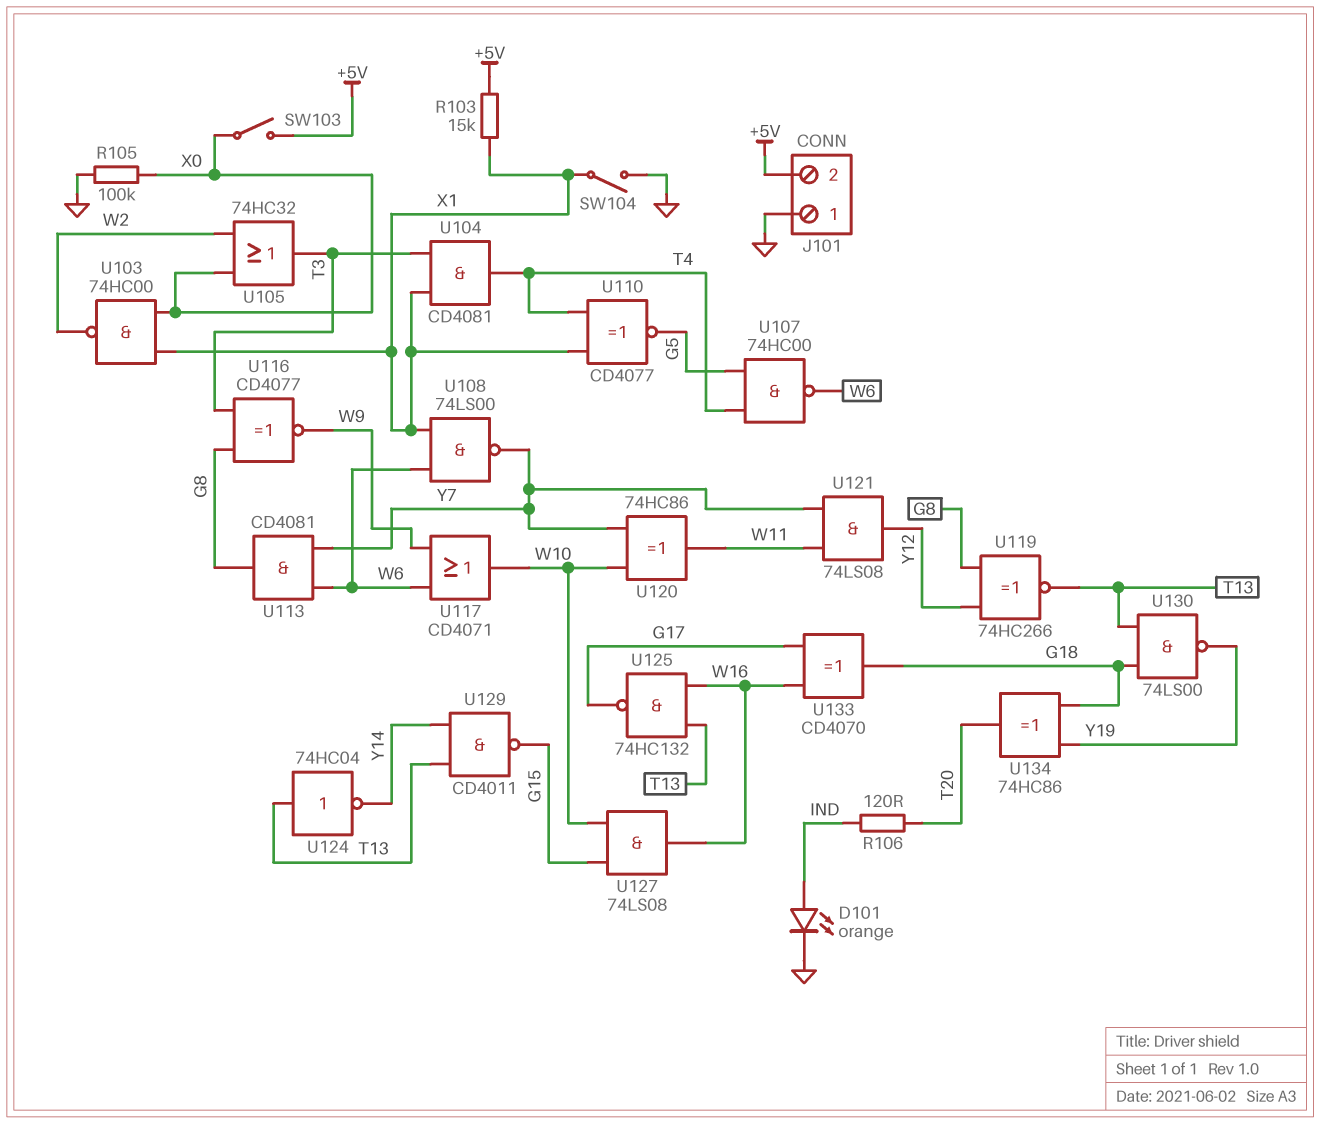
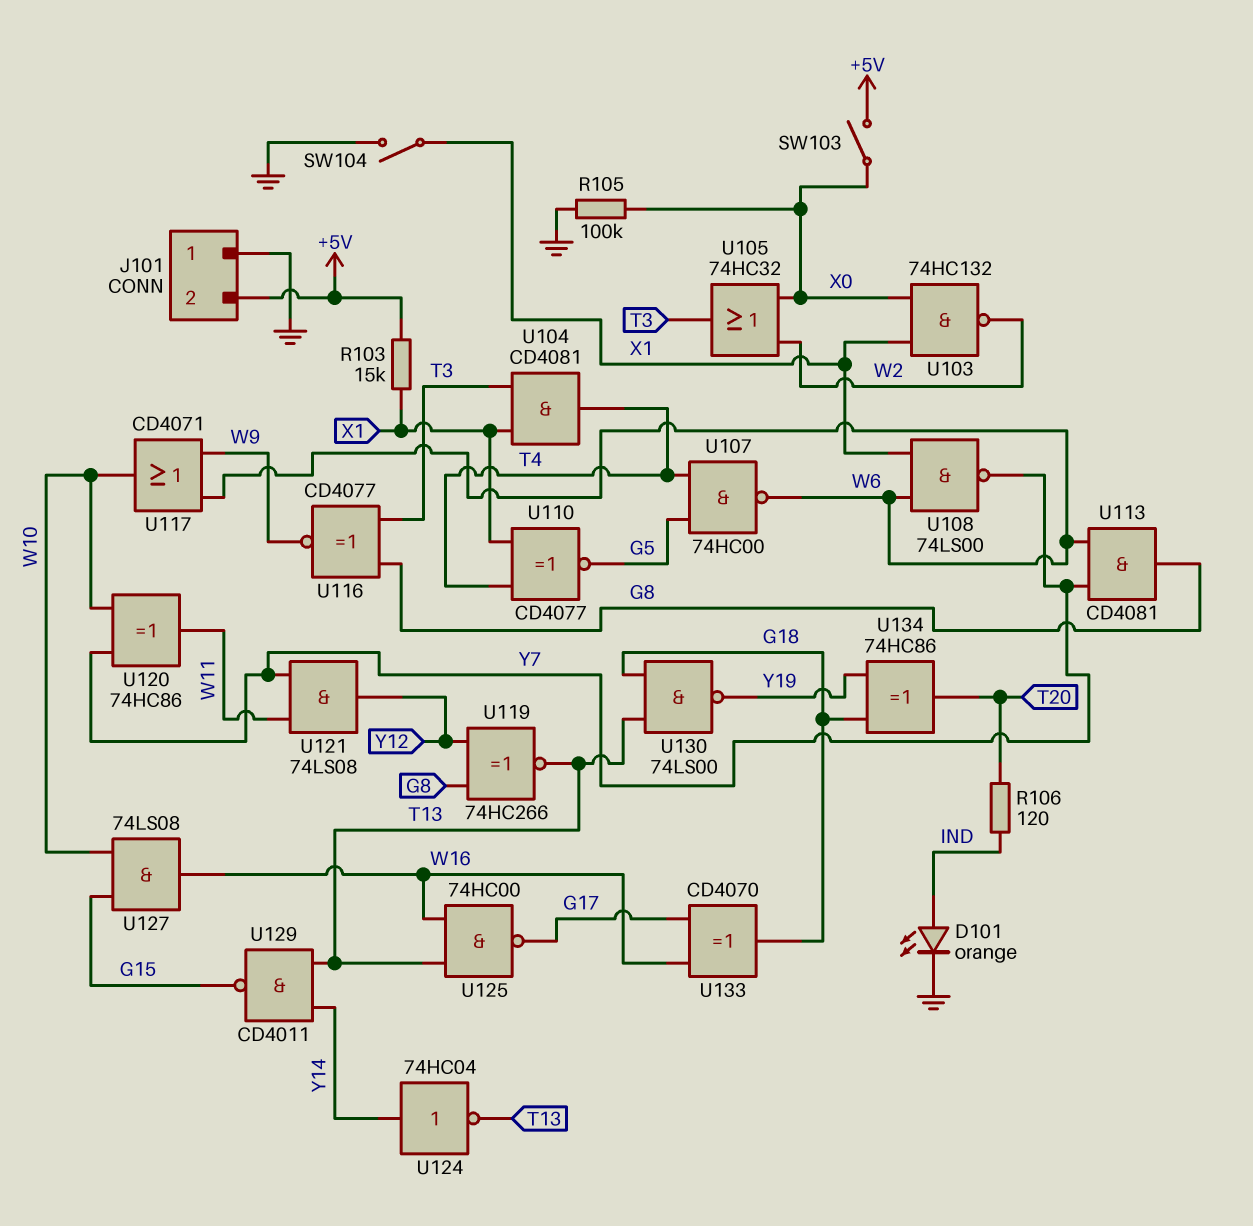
U103: NAND 74HC00 (in X0, in X1, out W2) -> NAND 74HC132 (in X0, in X1, out W2)
U124: NOT 74HC04 (in T13, out Y14) -> NOT 74HC04 (in Y14, out T13)
U125: NAND 74HC132 (in T13, in W16, out G17) -> NAND 74HC00 (in T13, in W16, out G17)

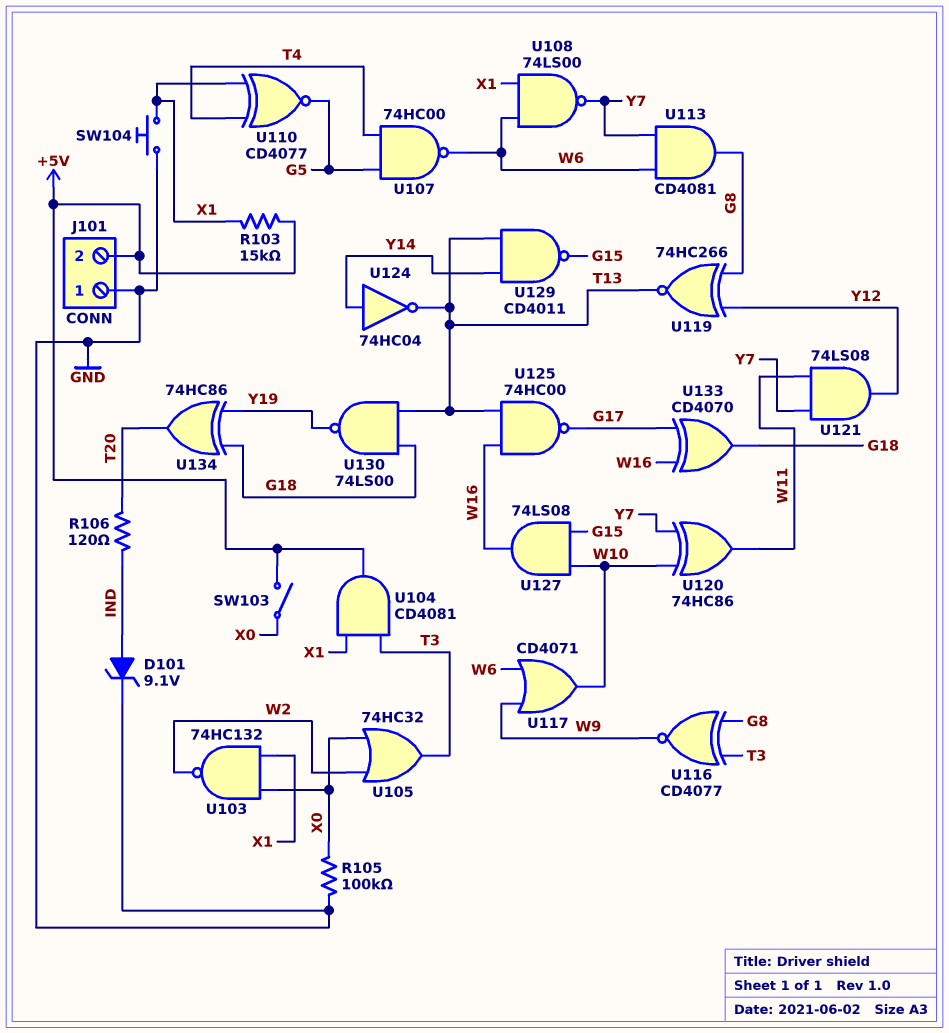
D101: LED orange (A IND, K GND) -> zener 9.1V (A IND, K GND)
SW104: switch (GND, X1) -> button (GND, X1)
U104: AND CD4081 (in T3, in X1, out T4) -> AND CD4081 (in T3, in X1, out +5V)

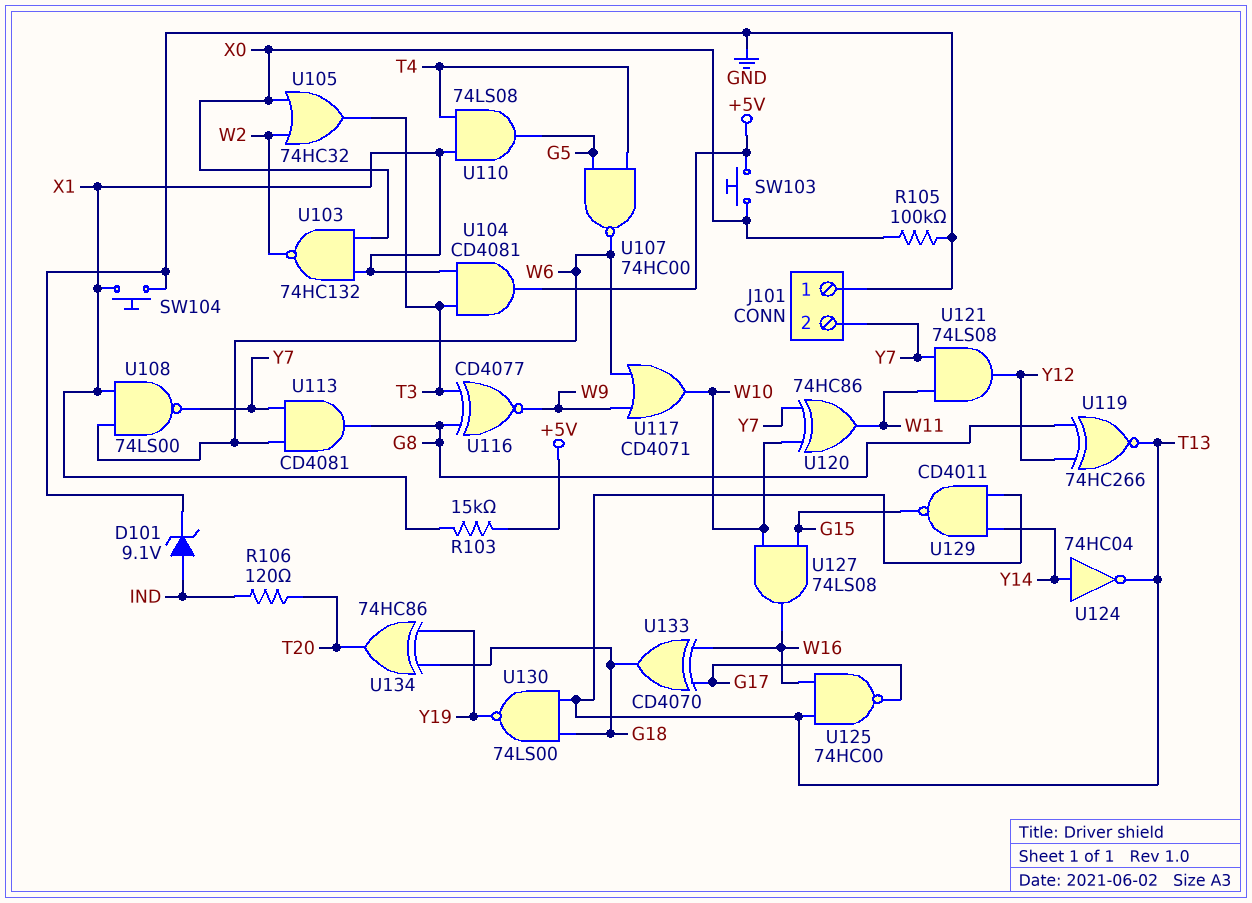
J101 pin 2: +5V -> Y7
SW103: switch (+5V, X0) -> button (+5V, X0)
U110: XNOR CD4077 (in T4, in X1, out G5) -> AND 74LS08 (in T4, in X1, out G5)

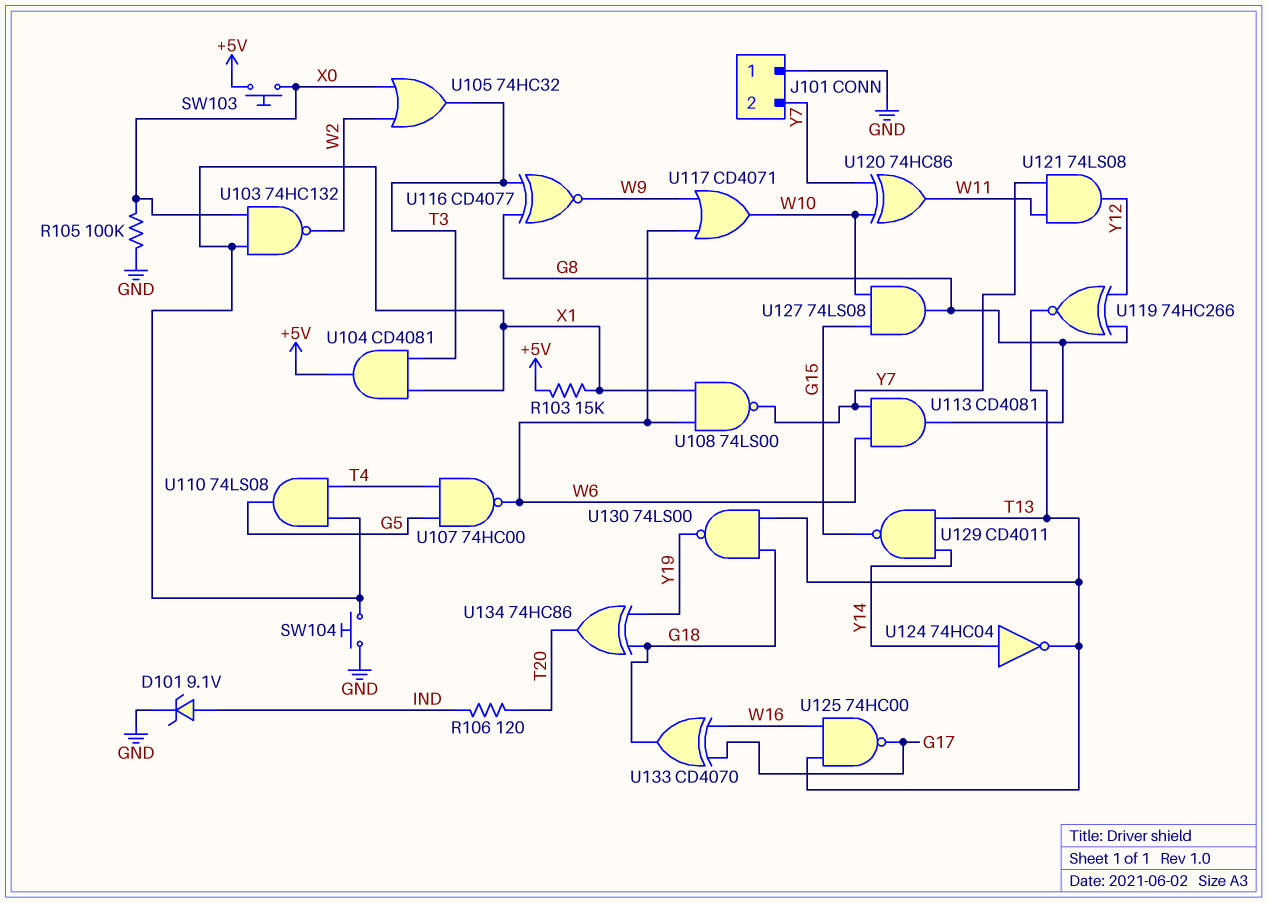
U127: AND 74LS08 (in G15, in W10, out W16) -> AND 74LS08 (in G15, in W10, out G8)

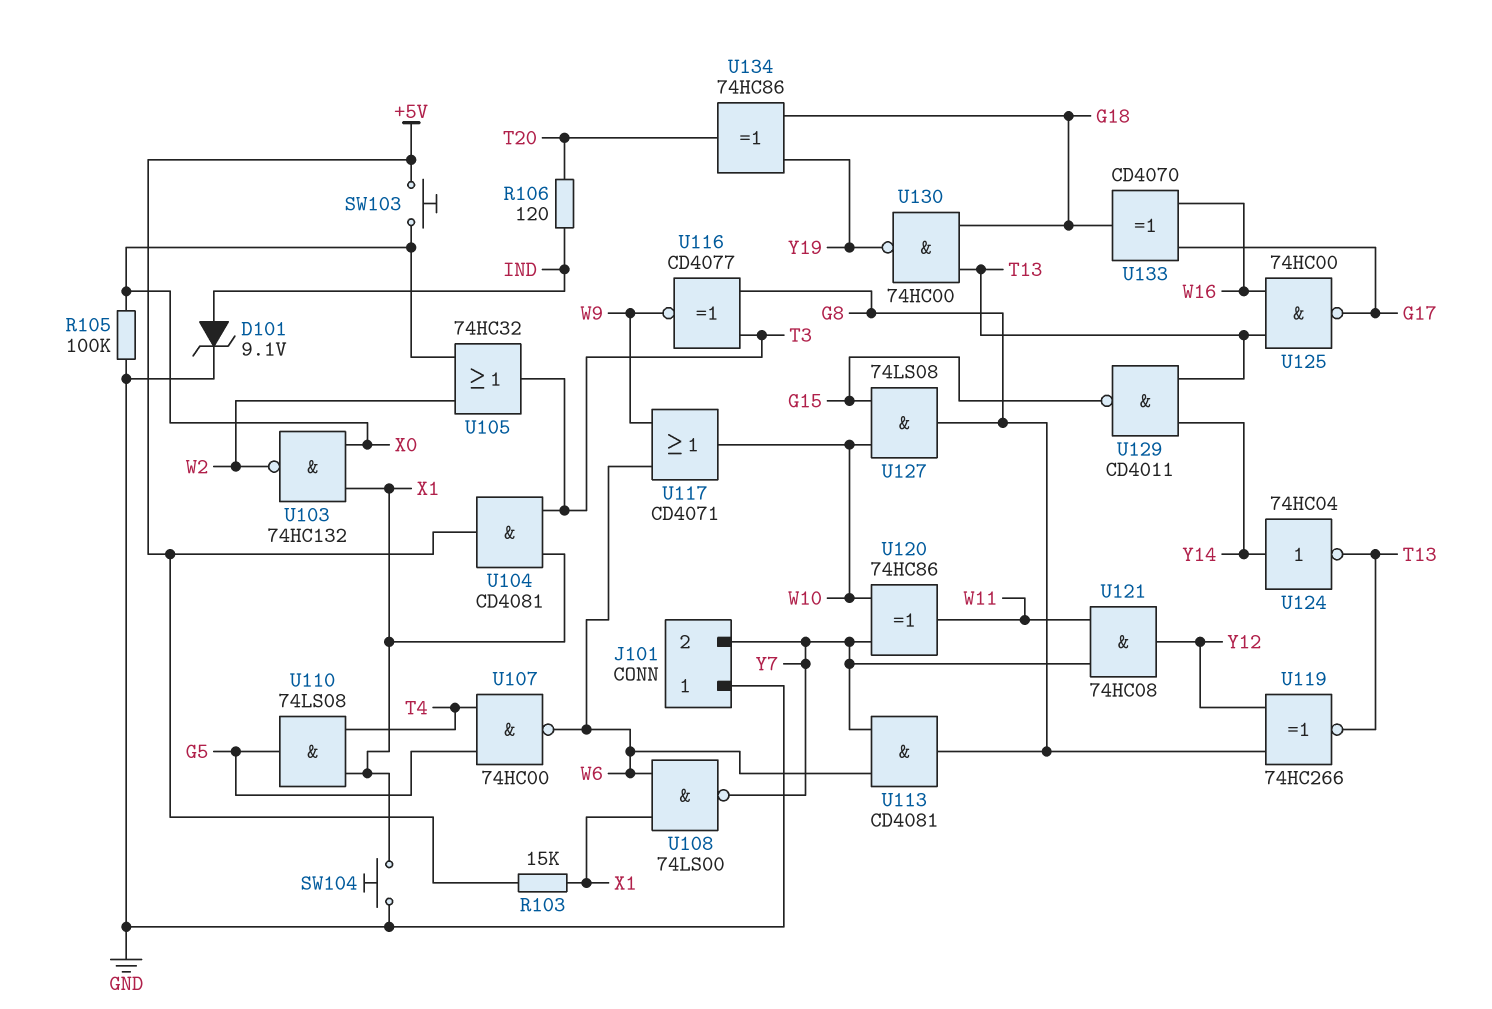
U121: AND 74LS08 (in W11, in Y7, out Y12) -> AND 74HC08 (in W11, in Y7, out Y12)
U130: NAND 74LS00 (in G18, in T13, out Y19) -> NAND 74HC00 (in G18, in T13, out Y19)

